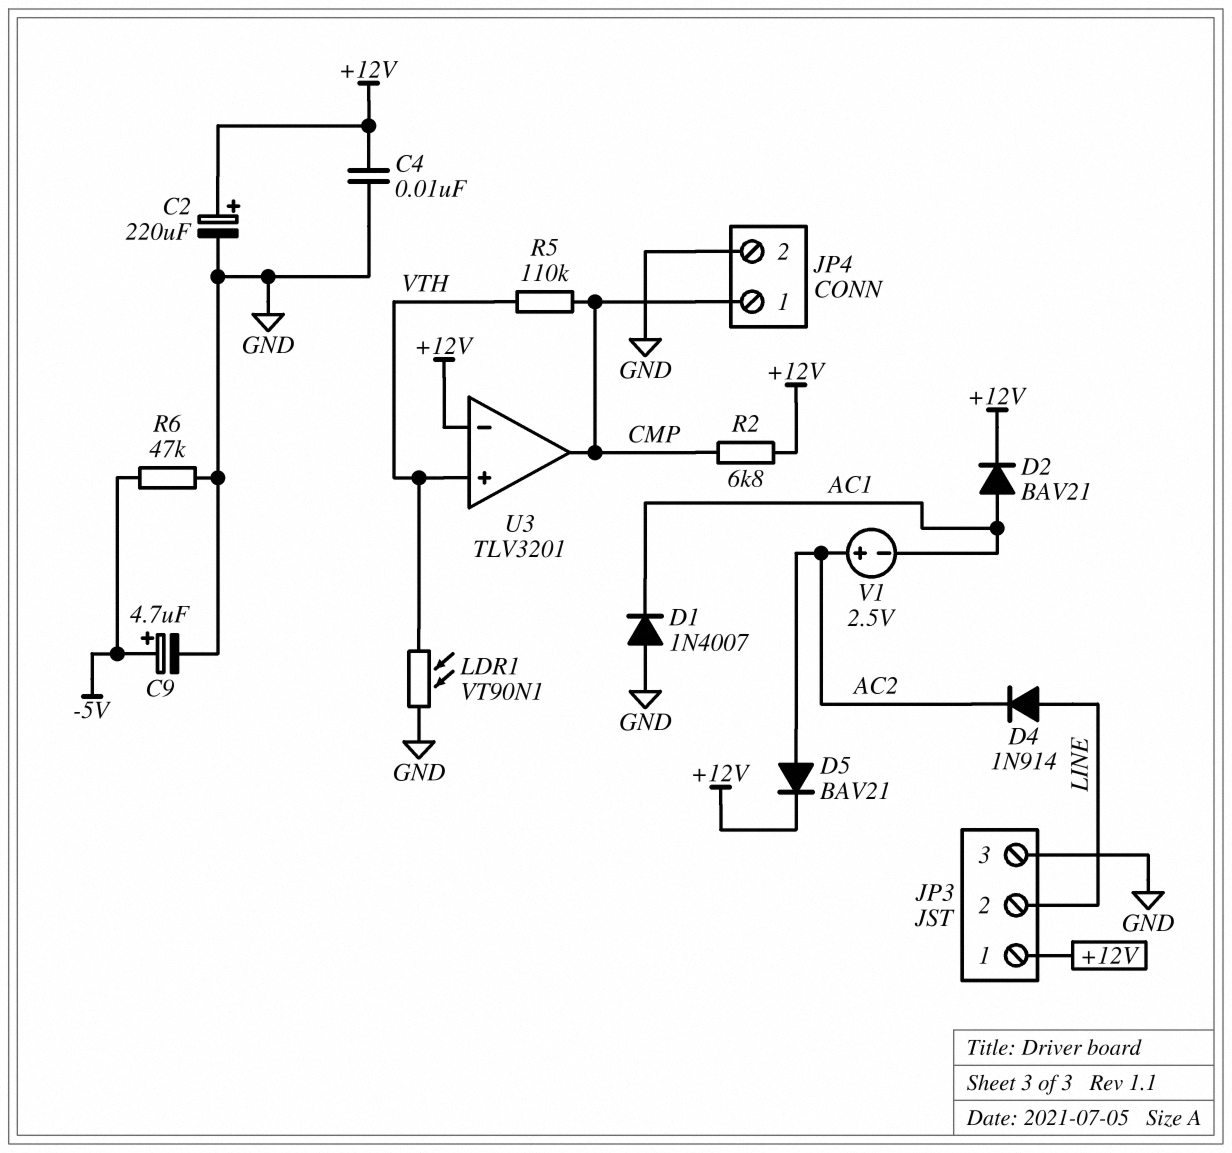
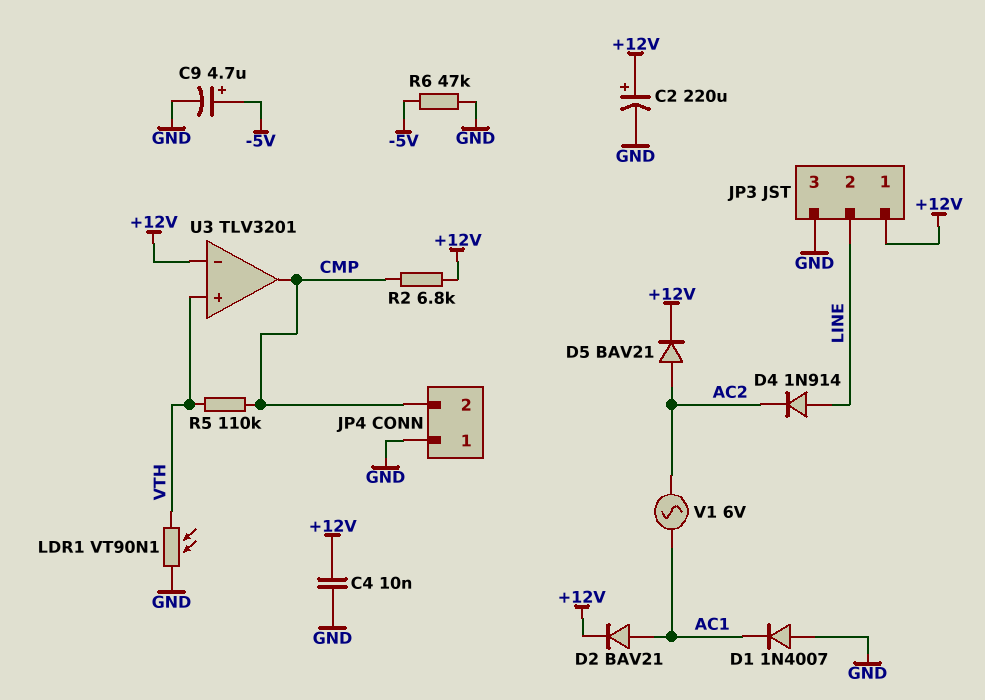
JP4 pin 1: CMP -> GND
JP4 pin 2: GND -> CMP
V1: 2.5V (plus AC2, minus AC1) -> AC 6V (AC1, AC2)

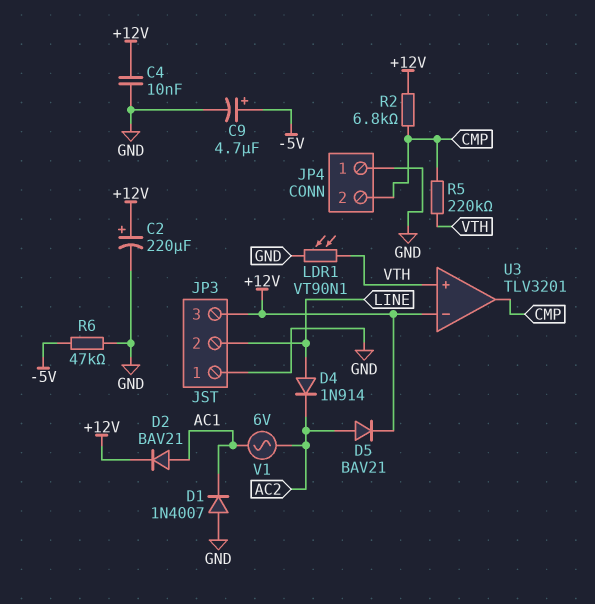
JP3 pin 1: +12V -> GND
JP3 pin 3: GND -> +12V
R5: 110k (CMP, VTH) -> 220k (CMP, VTH)

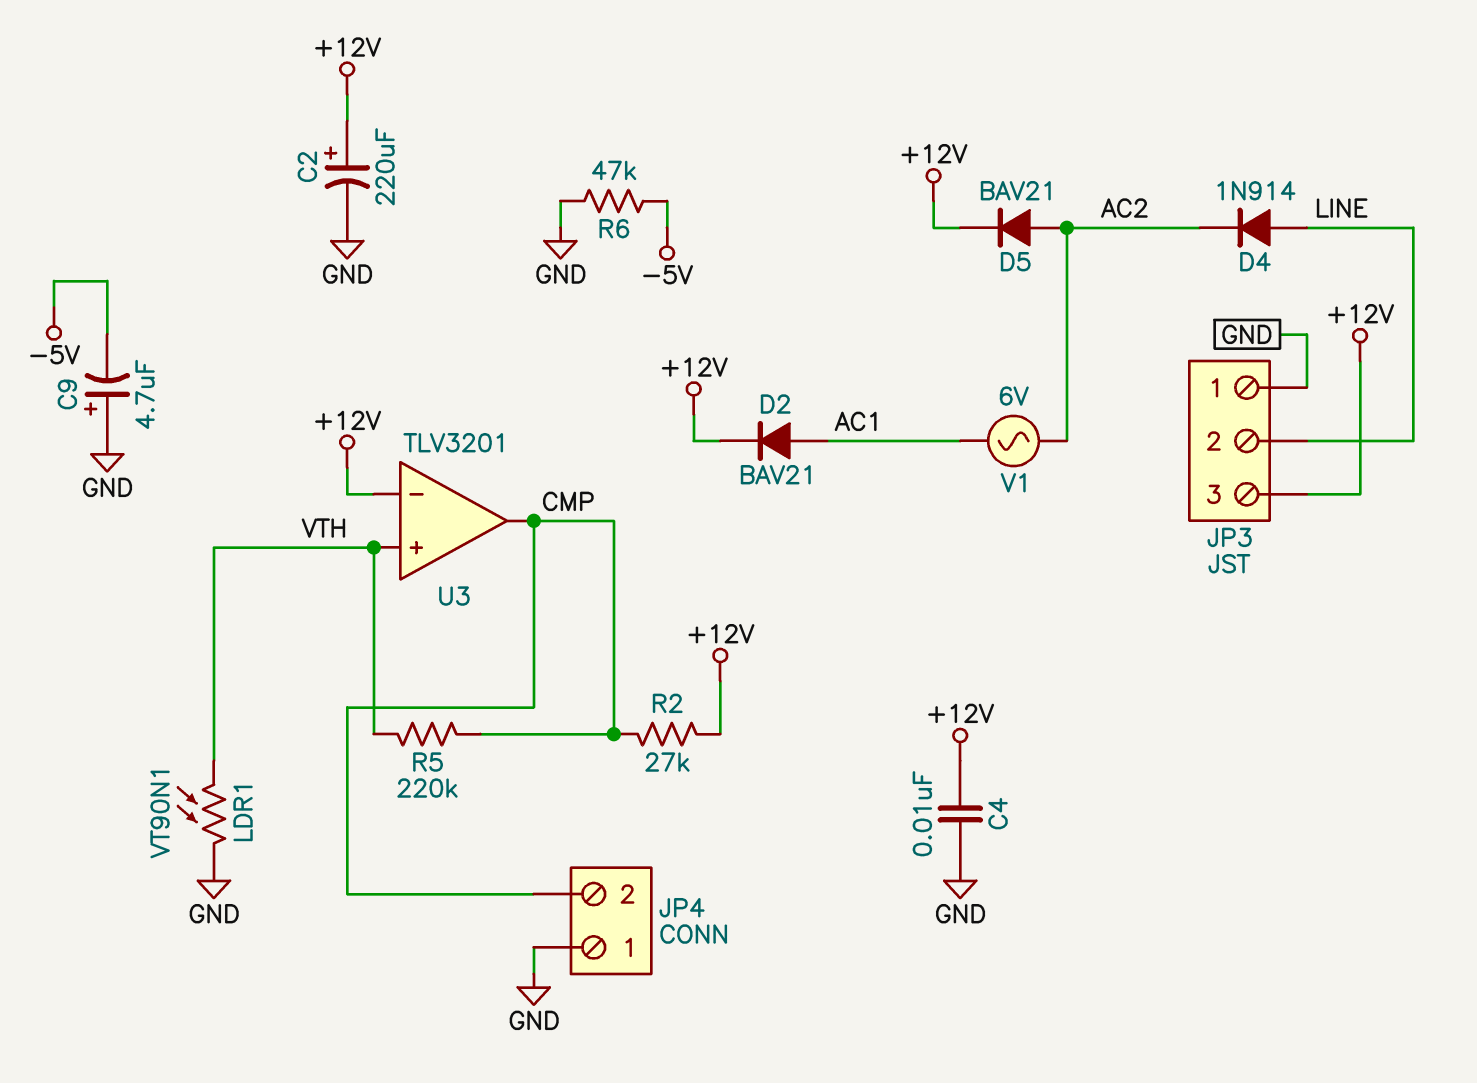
C9: 4.7uF (plus -5V, minus GND) -> 4.7uF (plus GND, minus -5V)
D1: diode 1N4007 (A GND, K AC1) -> none
R2: 6.8k (+12V, CMP) -> 27k (+12V, CMP)

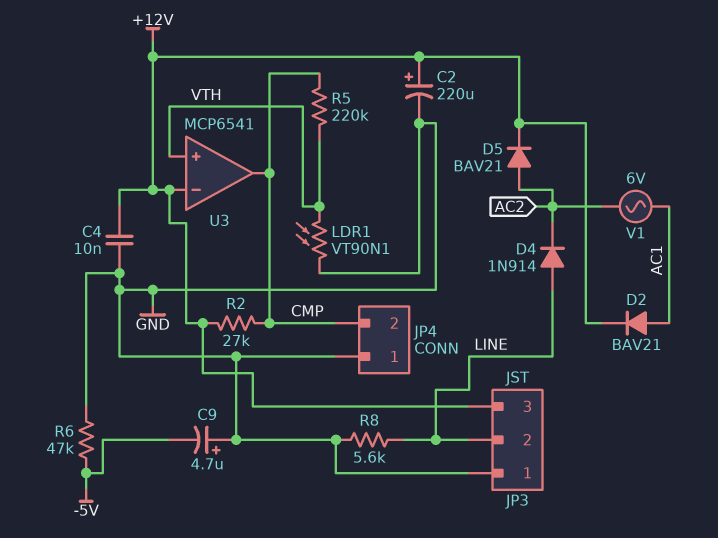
R8: none -> 5.6k (GND, LINE)
U3: TLV3201 -> MCP6541

